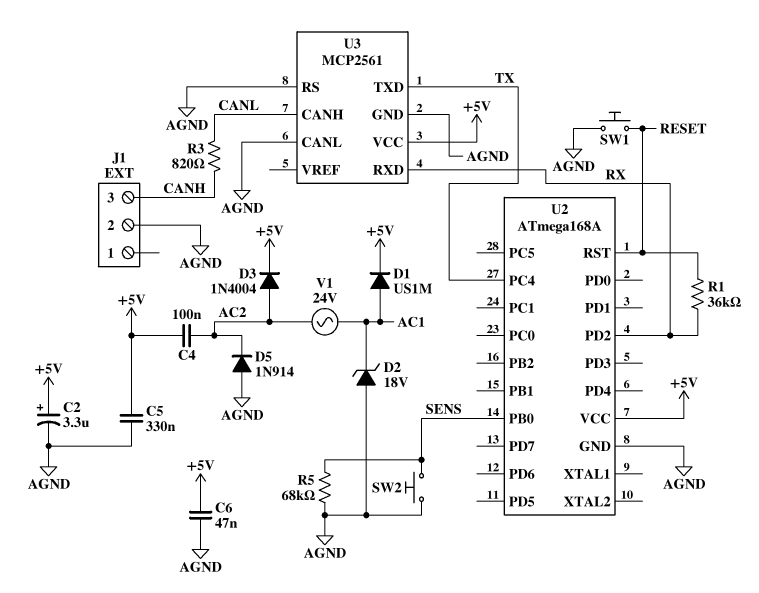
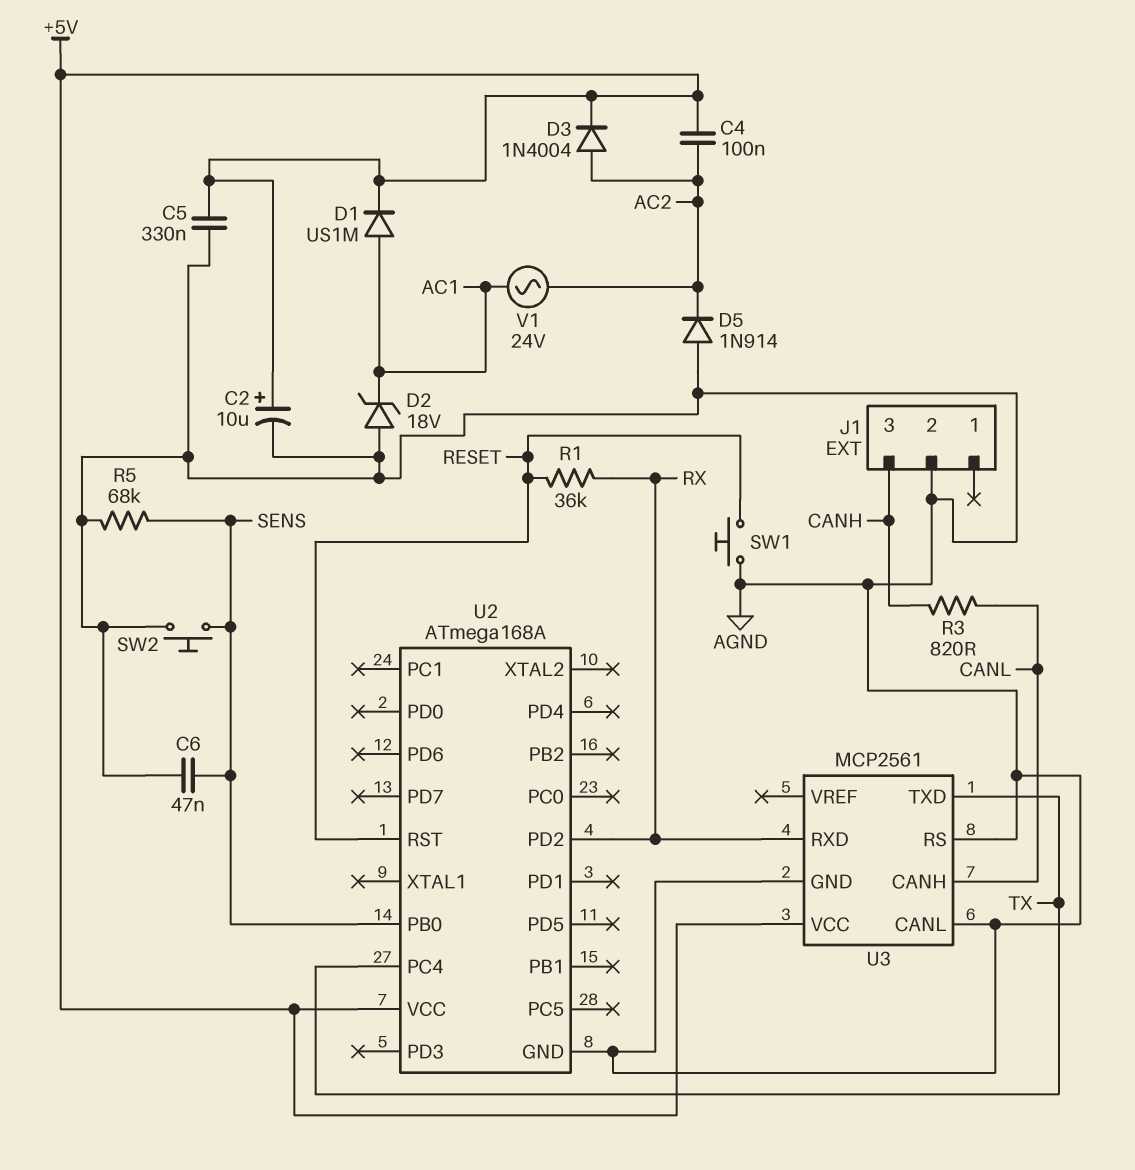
C2: 3.3uF (plus +5V, minus AGND) -> 10uF (plus +5V, minus AGND)
C6: 47nF (+5V, AGND) -> 47nF (AGND, SENS)

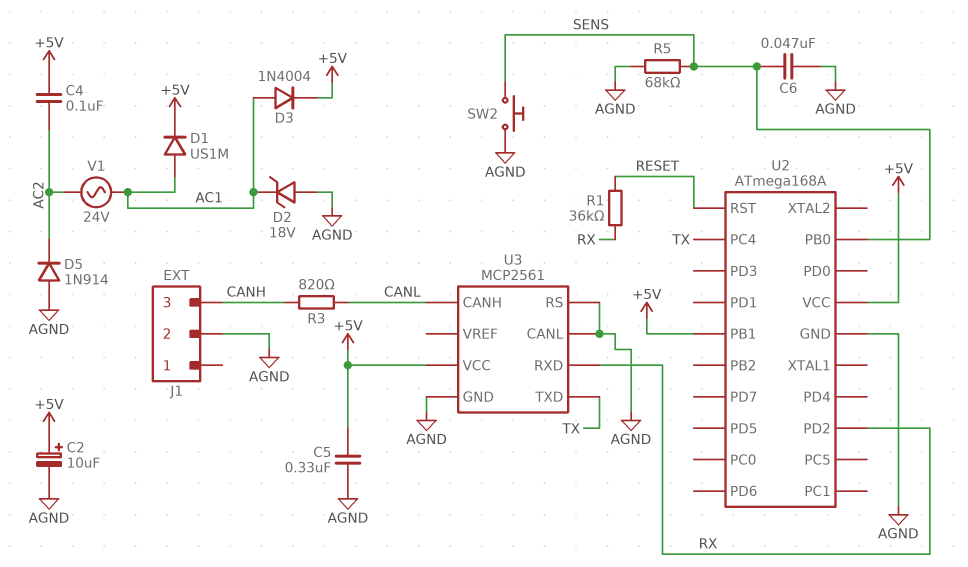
D3: diode 1N4004 (A AC2, K +5V) -> diode 1N4004 (A AC1, K +5V)
SW1: button (AGND, RESET) -> none
U2 pin PB1: none -> +5V

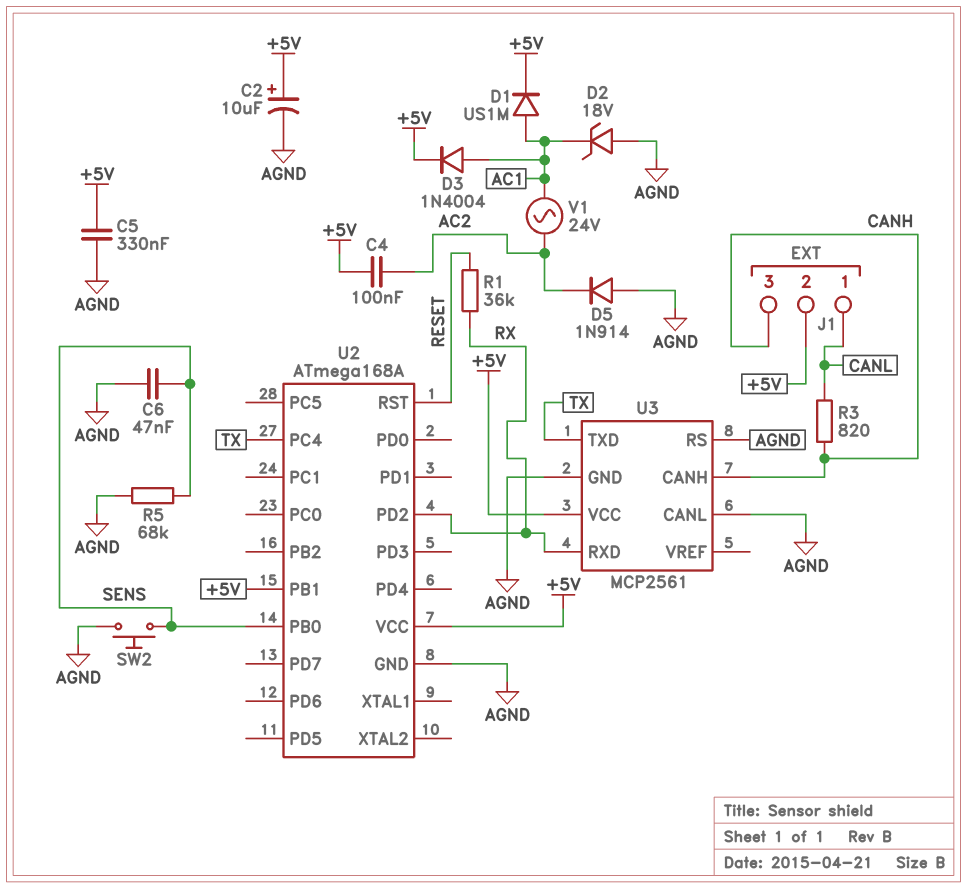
J1 pin 1: none -> CANL
J1 pin 2: AGND -> +5V
U3 pin CANH: CANL -> CANH

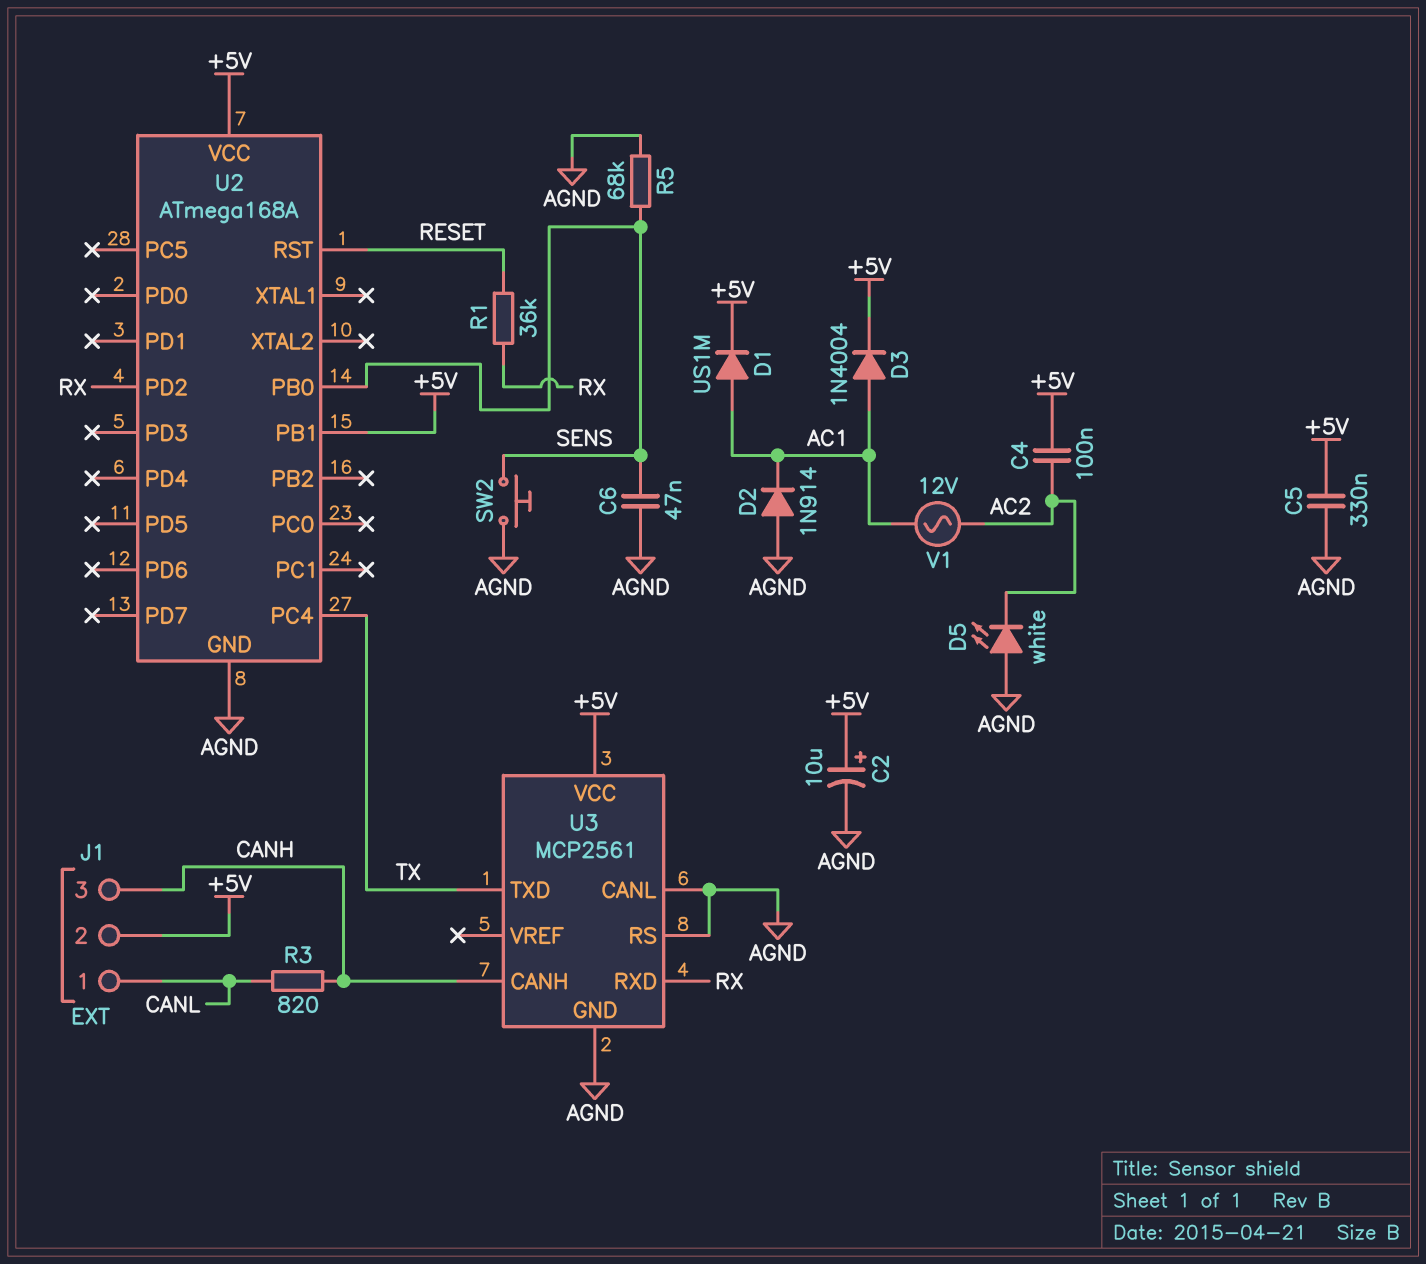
D2: zener 18V (A AGND, K AC1) -> diode 1N914 (A AGND, K AC1)
D5: diode 1N914 (A AGND, K AC2) -> LED white (A AGND, K AC2)
V1: AC 24V (AC1, AC2) -> AC 12V (AC1, AC2)

